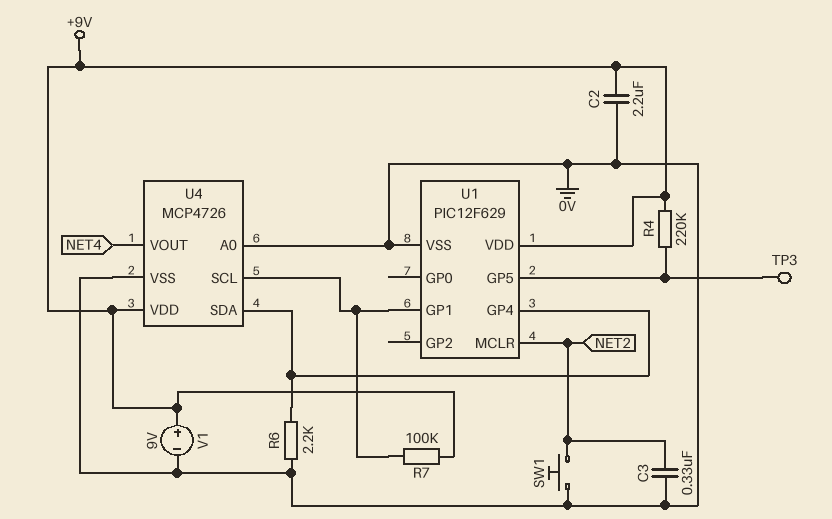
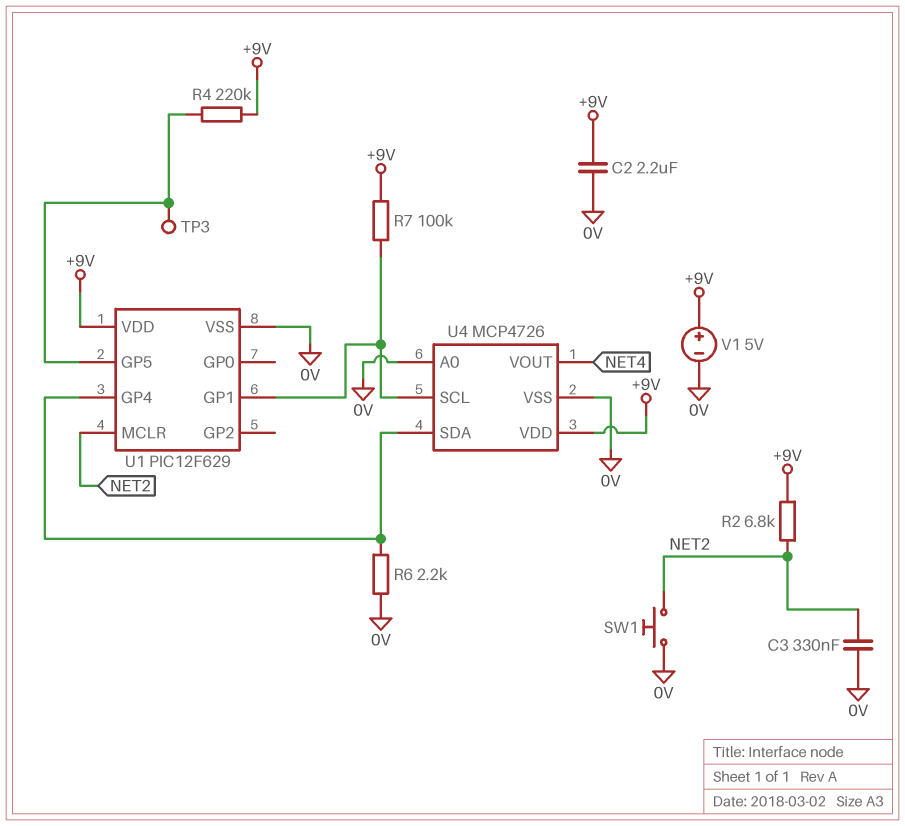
R2: none -> 6.8k (+9V, NET2)
V1: 9V (plus +9V, minus 0V) -> 5V (plus +9V, minus 0V)

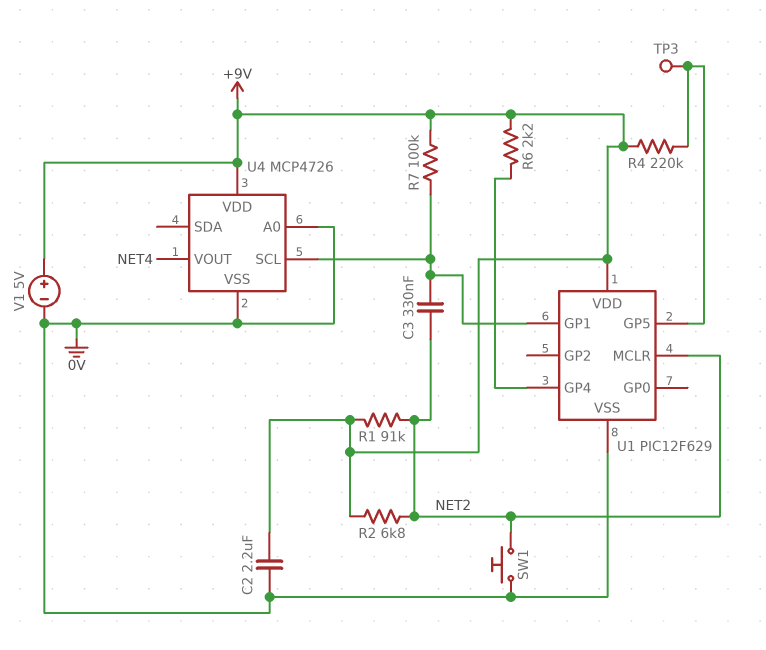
C3: 330nF (0V, NET2) -> 330nF (NET2, U1/GP1)
R1: none -> 91k (+9V, NET2)
R6: 2.2k (0V, U1/GP4) -> 2.2k (+9V, U1/GP4)
U4 pin SDA: U1/GP4 -> none

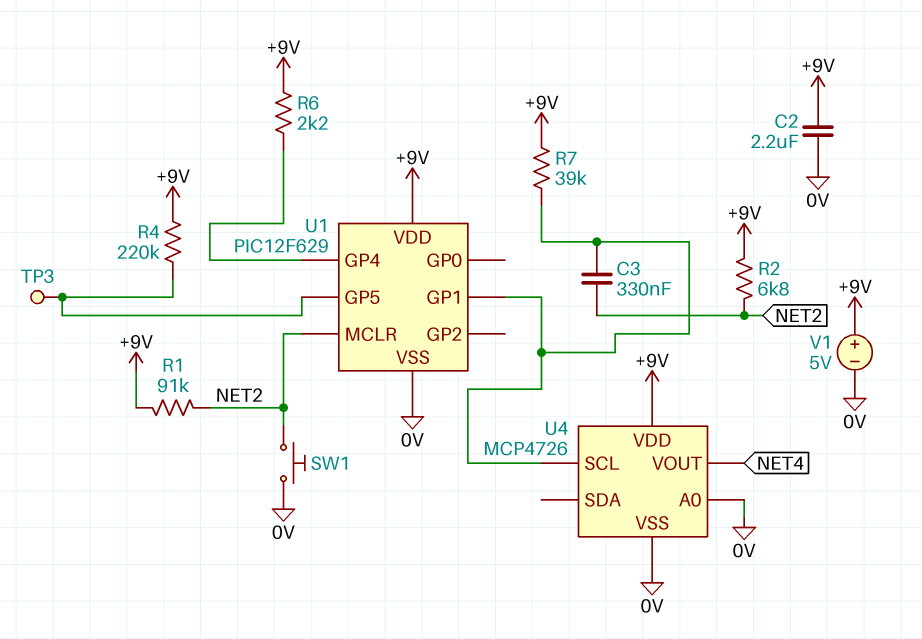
R7: 100k (+9V, U1/GP1) -> 39k (+9V, U1/GP1)

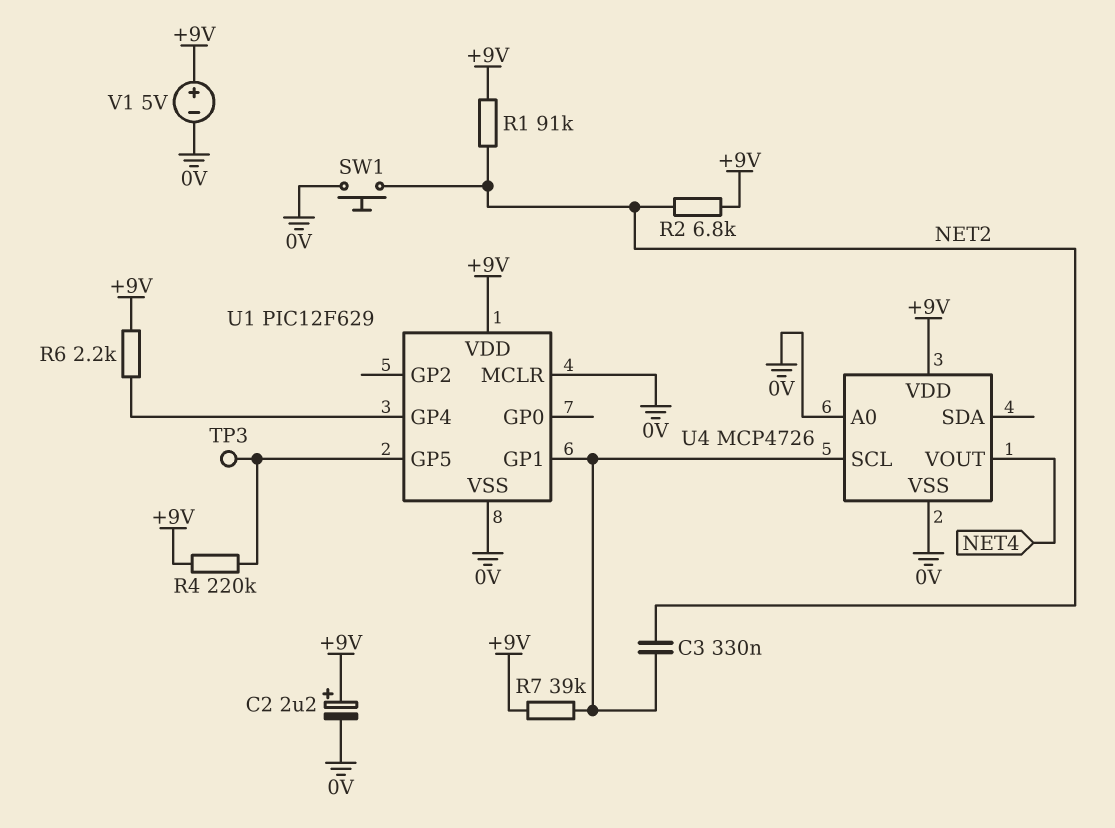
C2: 2.2uF (+9V, 0V) -> 2.2uF (plus +9V, minus 0V)
U1 pin MCLR: NET2 -> 0V

